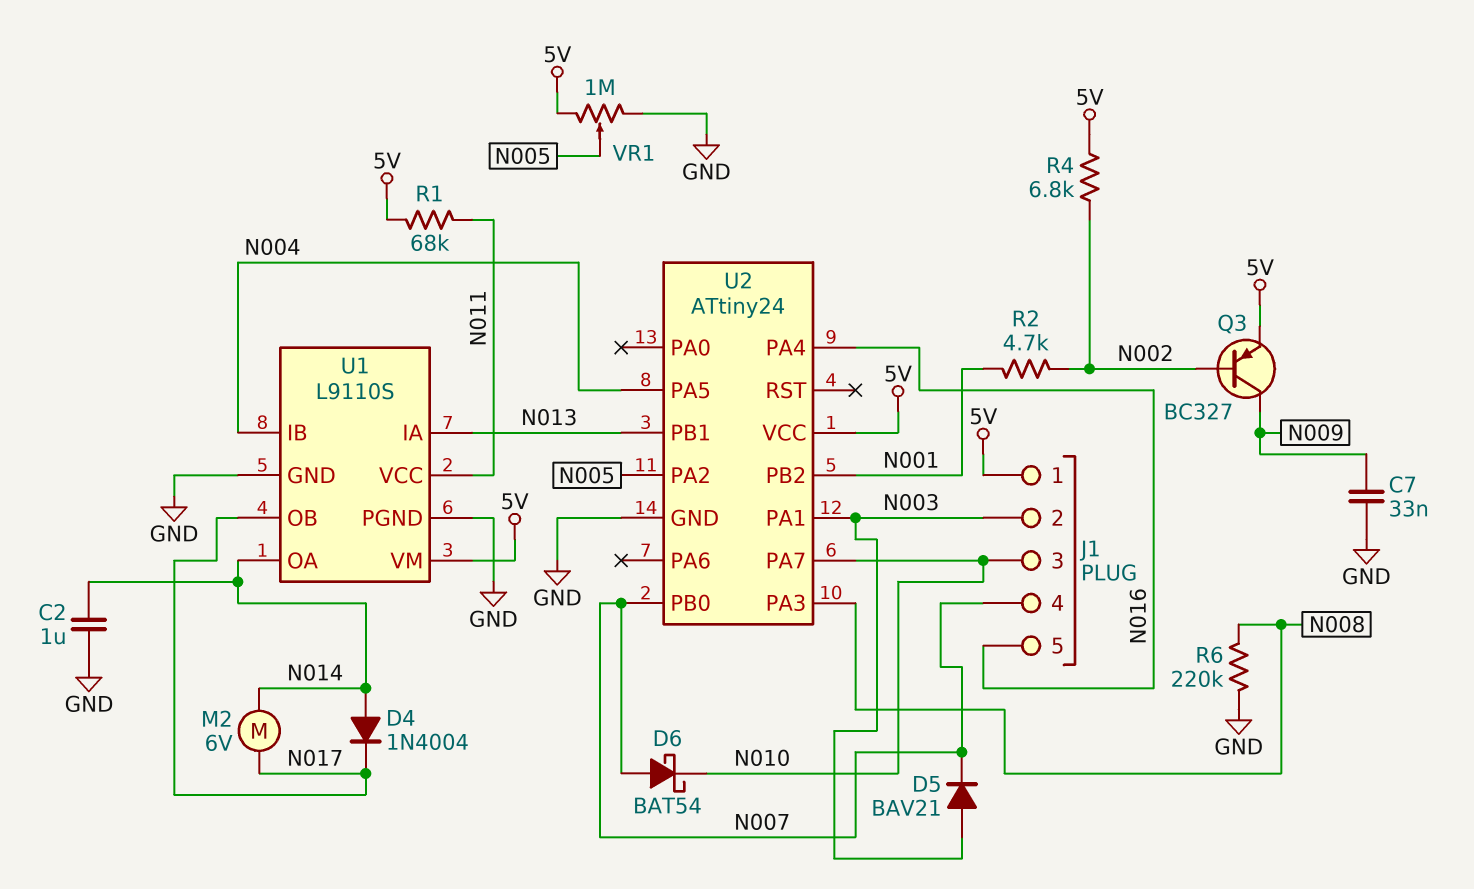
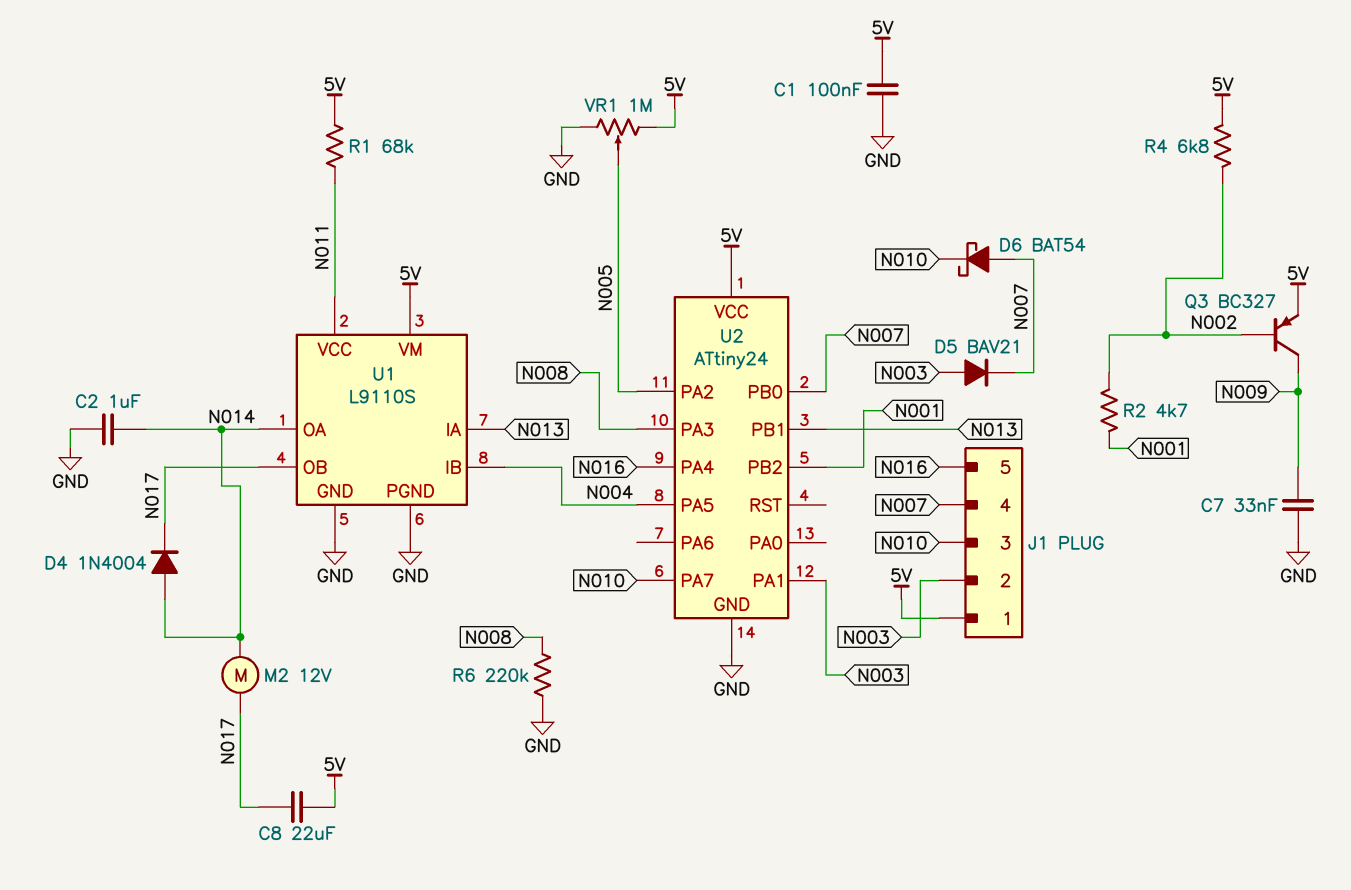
C1: none -> 100nF (5V, GND)
C8: none -> 22uF (5V, N017)
M2: motor 6V (N014, N017) -> motor 12V (N014, N017)

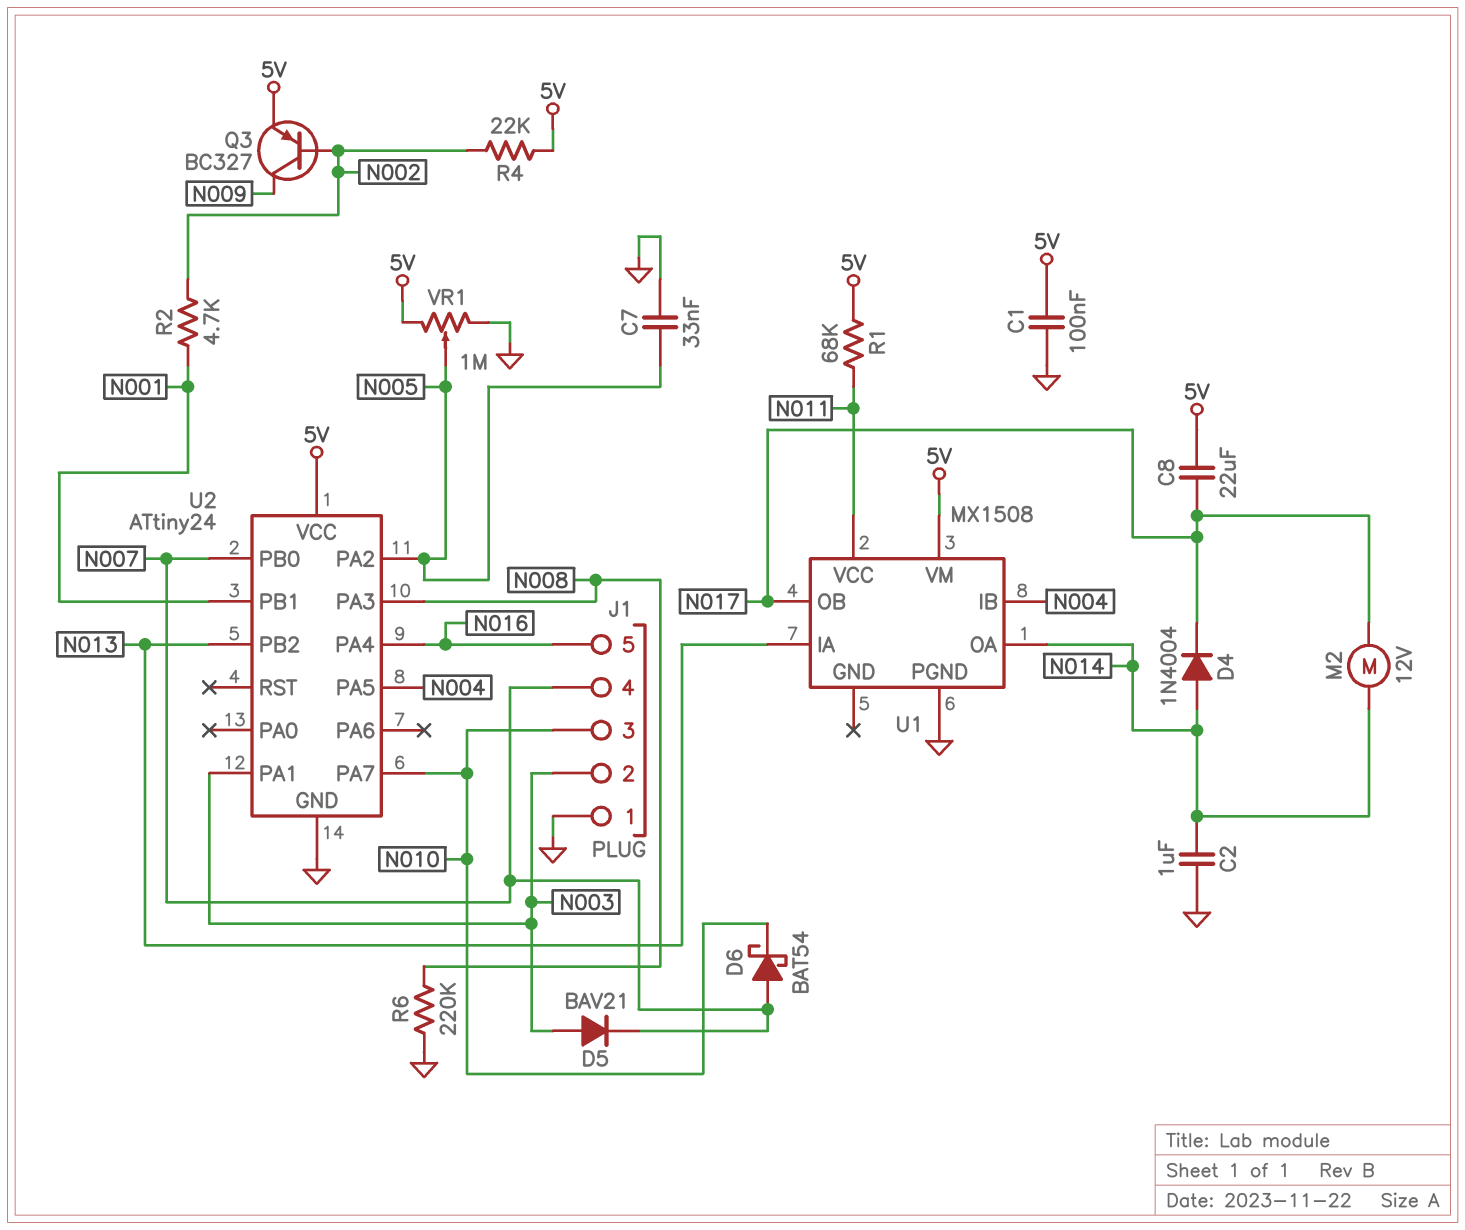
C7: 33nF (GND, N009) -> 33nF (GND, N005)
J1 pin 1: 5V -> GND
R4: 6.8k (5V, N002) -> 22k (5V, N002)
U1: L9110S -> MX1508
U1 pin GND: GND -> none
U2 pin PB1: N013 -> N001
U2 pin PB2: N001 -> N013

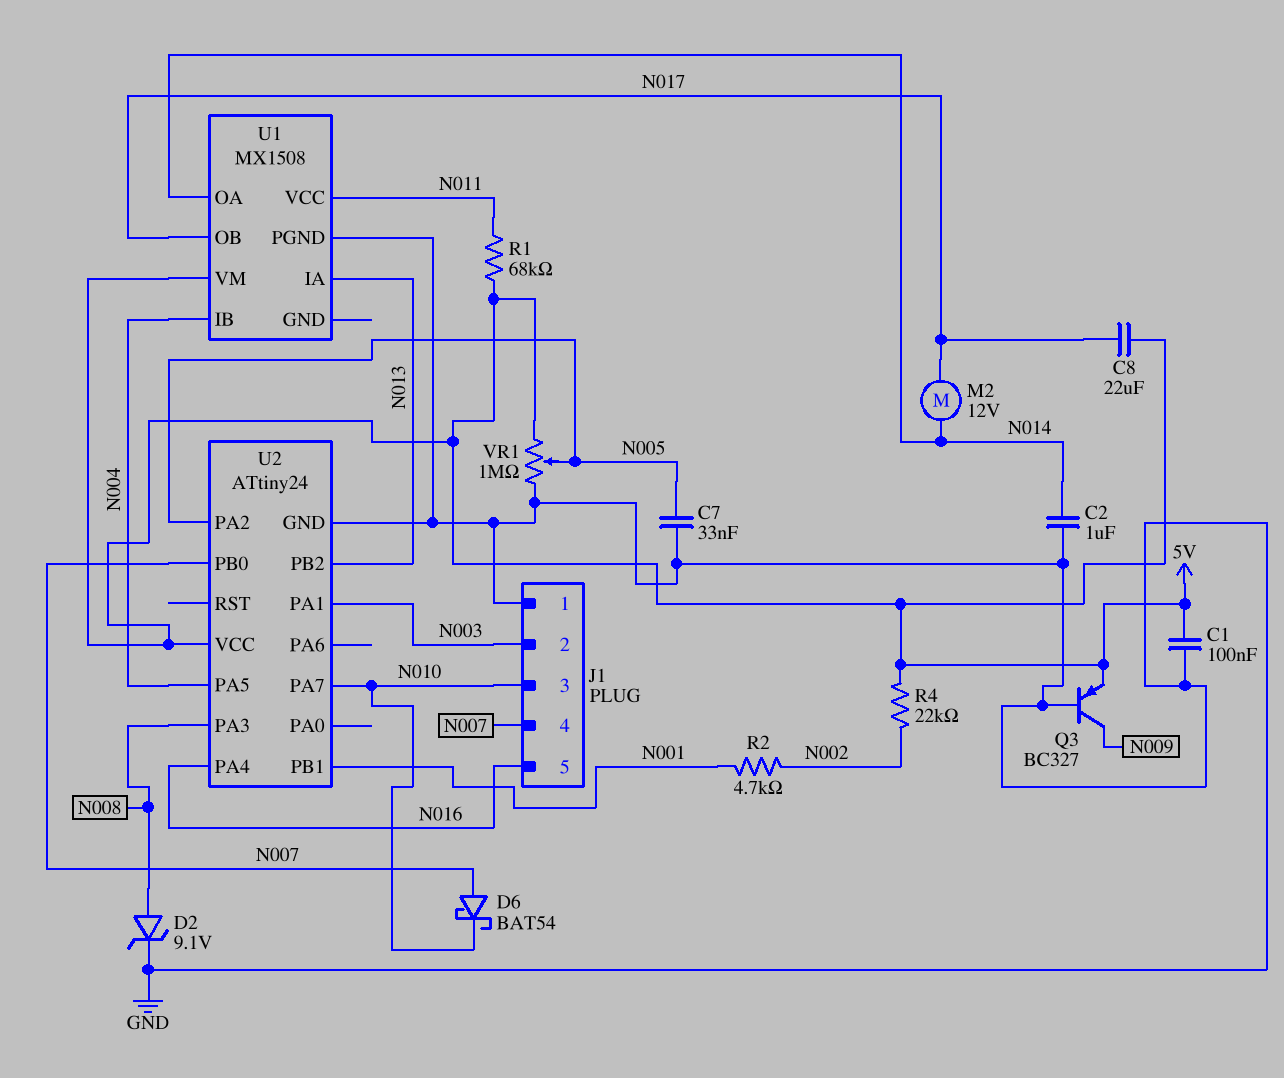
D2: none -> zener 9.1V (A N008, K GND)
D4: diode 1N4004 (A N014, K N017) -> none
D5: diode BAV21 (A N003, K N007) -> none
Q3: PNP BC327 (B N002, C N009, E 5V) -> PNP BC327 (B GND, C N009, E 5V)
R6: 220k (GND, N008) -> none

